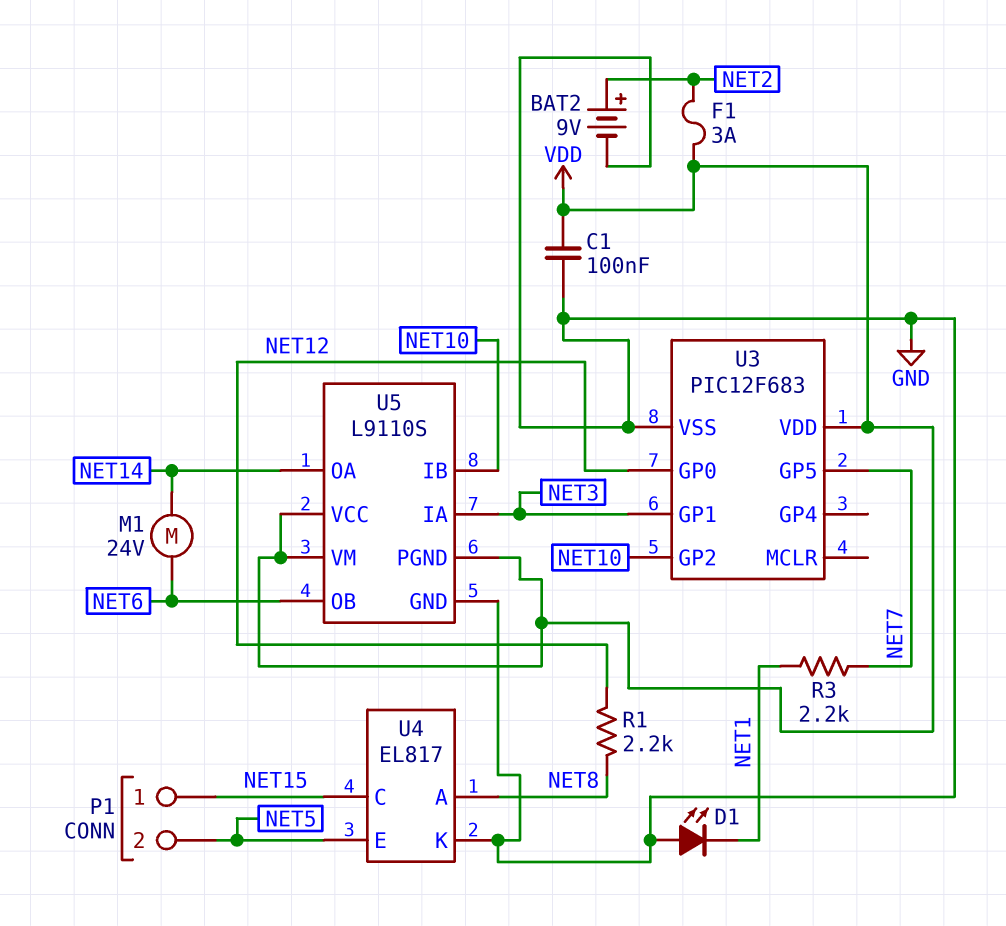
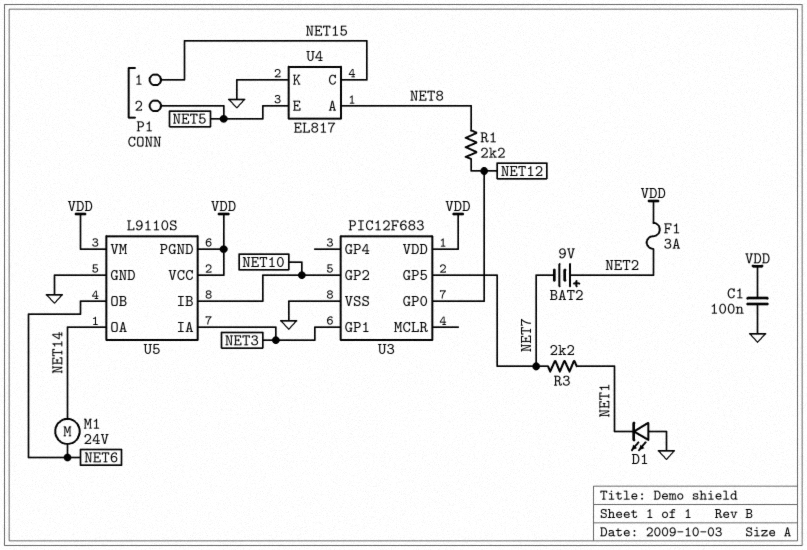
BAT2: 9V (plus NET2, minus GND) -> 9V (plus NET2, minus NET7)

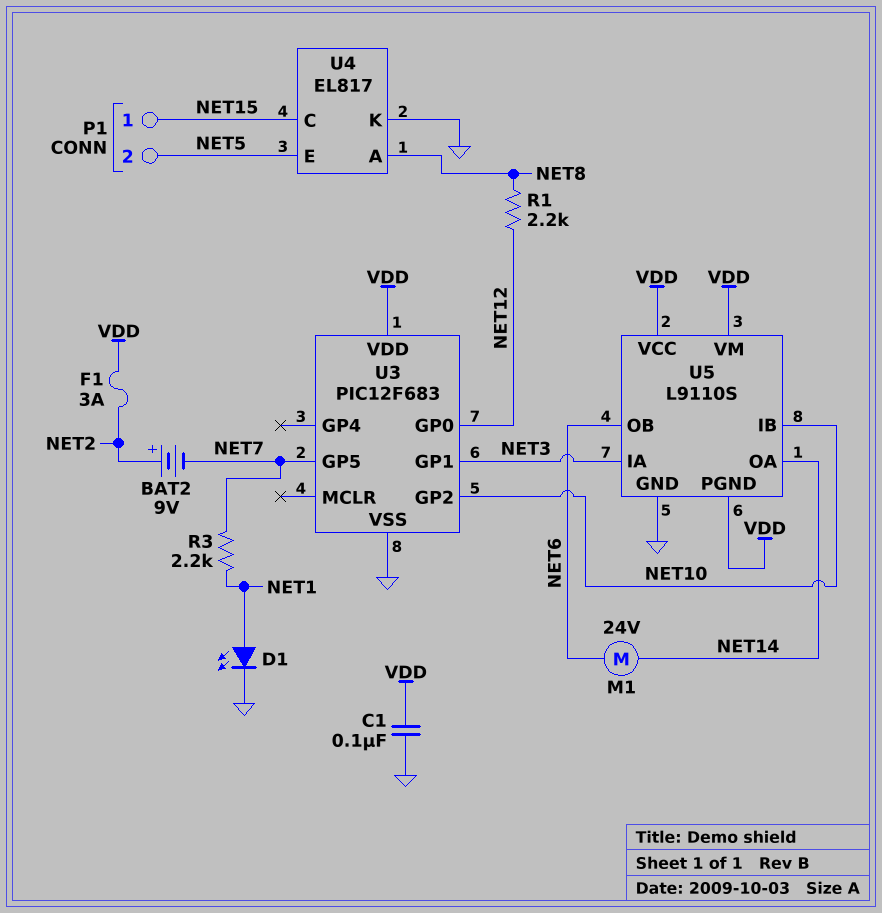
D1: LED (A GND, K NET1) -> LED (A NET1, K GND)

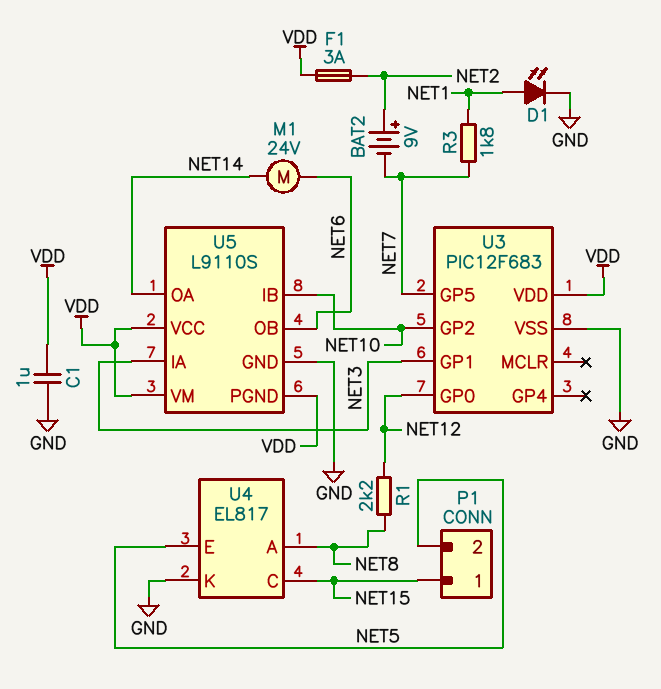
C1: 100nF (GND, VDD) -> 1uF (GND, VDD)
R3: 2.2k (NET1, NET7) -> 1.8k (NET1, NET7)

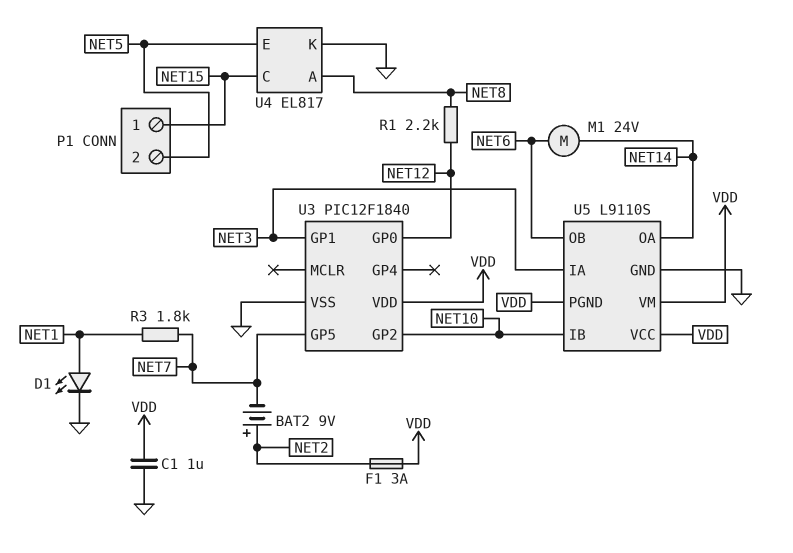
U3: PIC12F683 -> PIC12F1840

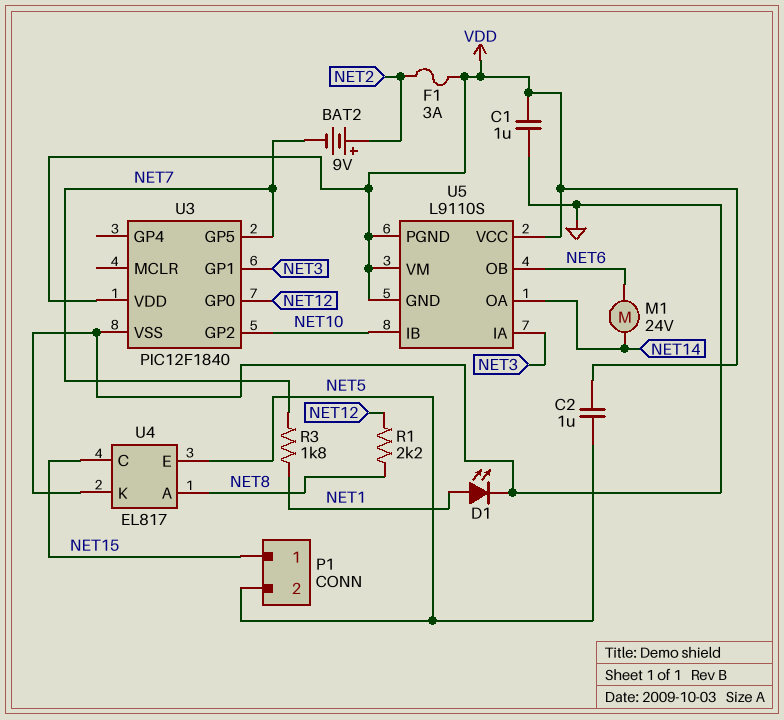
C2: none -> 1uF (NET5, VDD)
U5 pin GND: GND -> VDD

